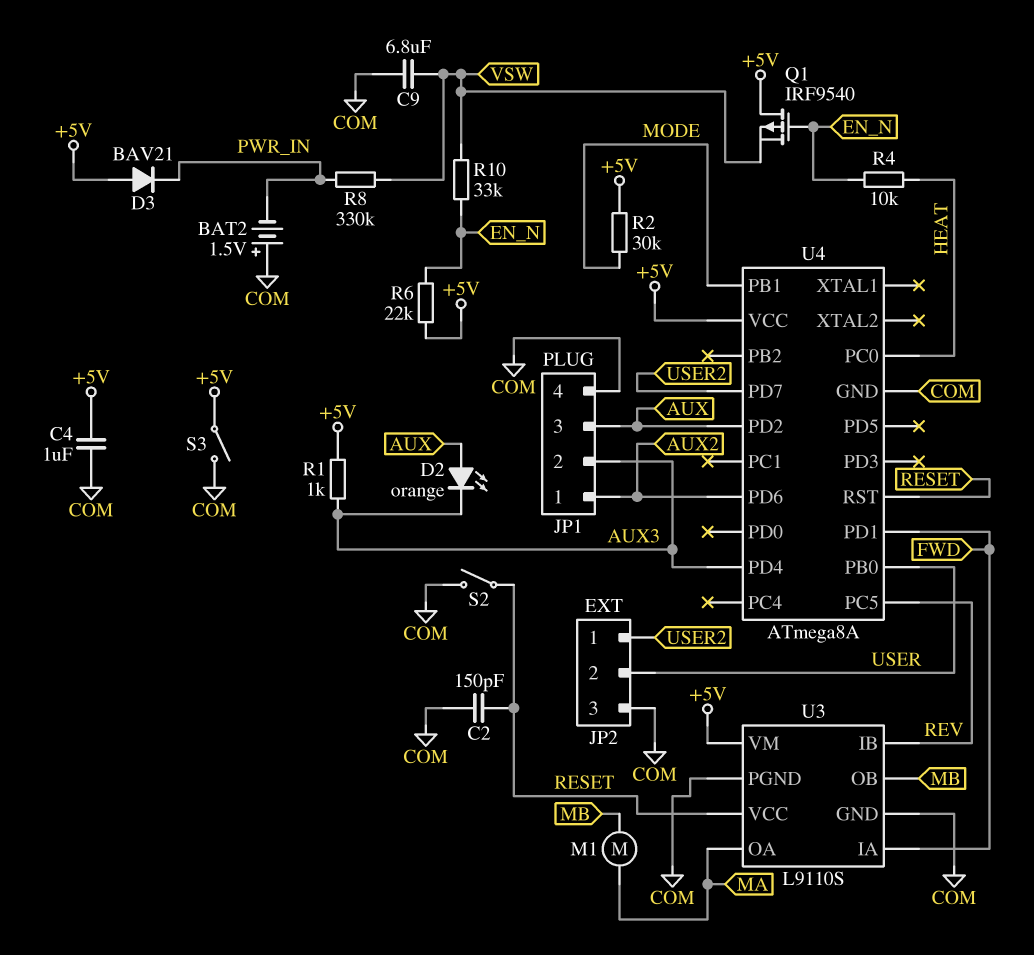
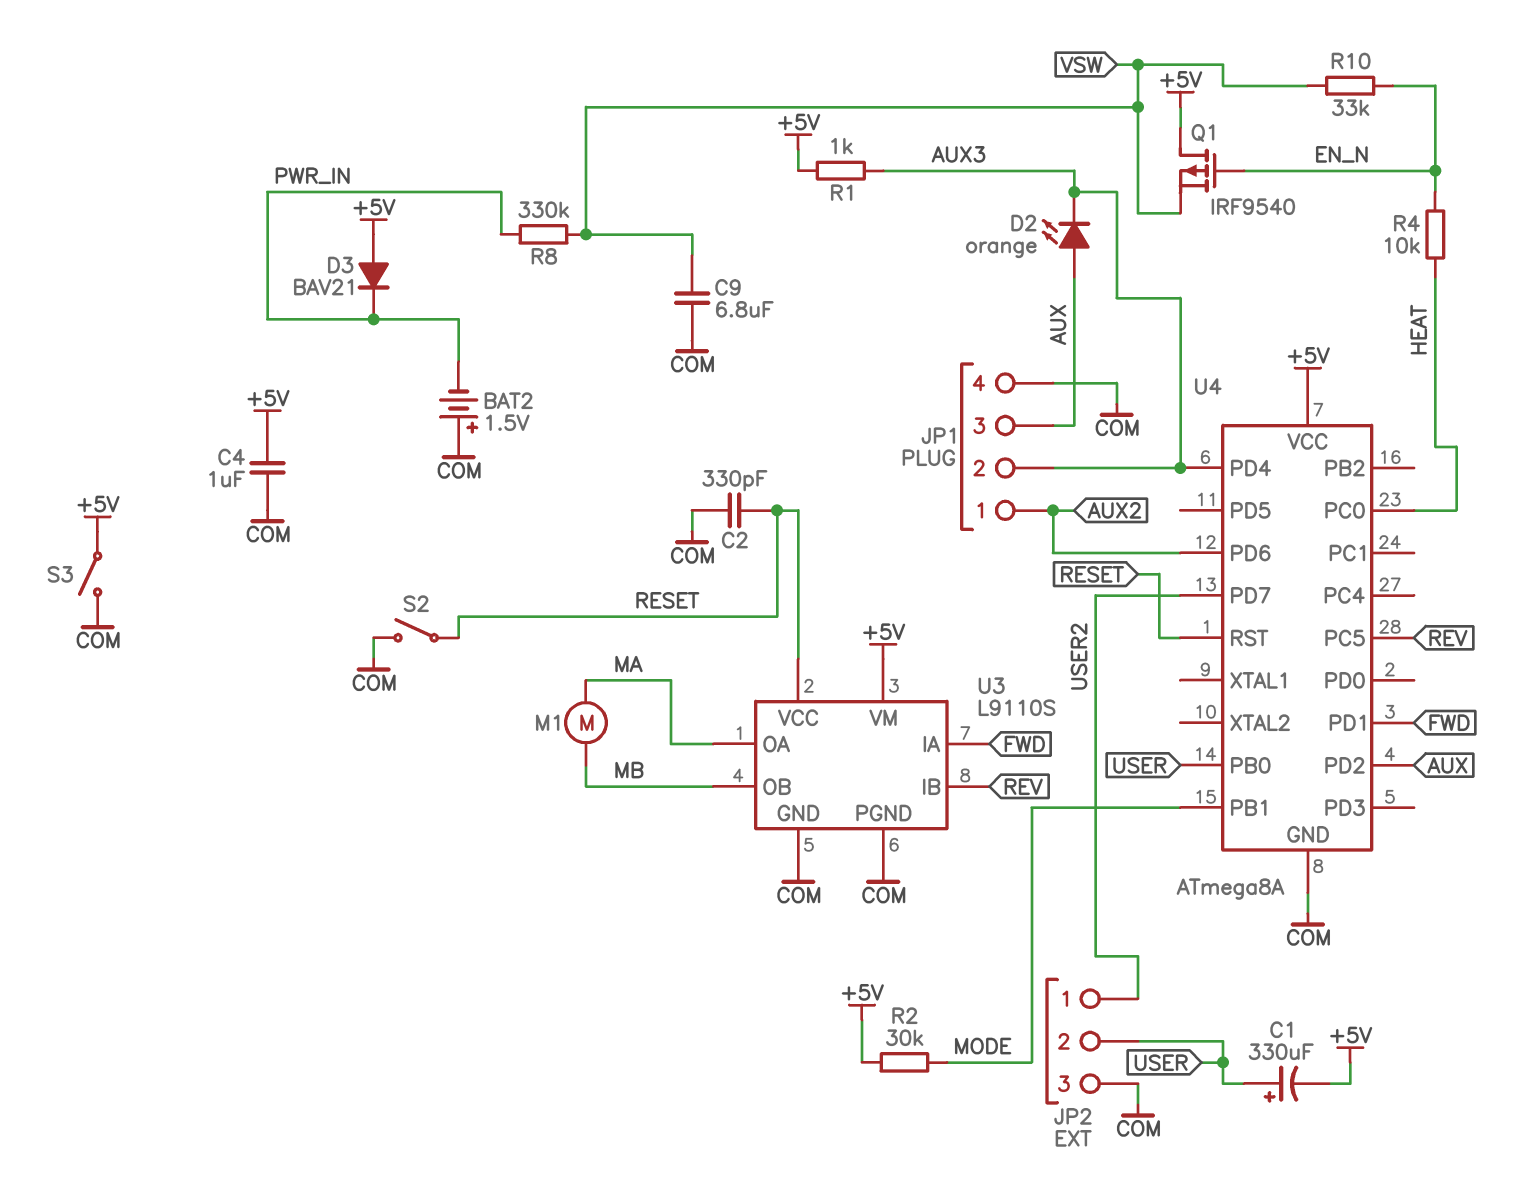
C1: none -> 330uF (plus USER, minus +5V)
C2: 150pF (COM, RESET) -> 330pF (COM, RESET)
R6: 22k (+5V, EN_N) -> none

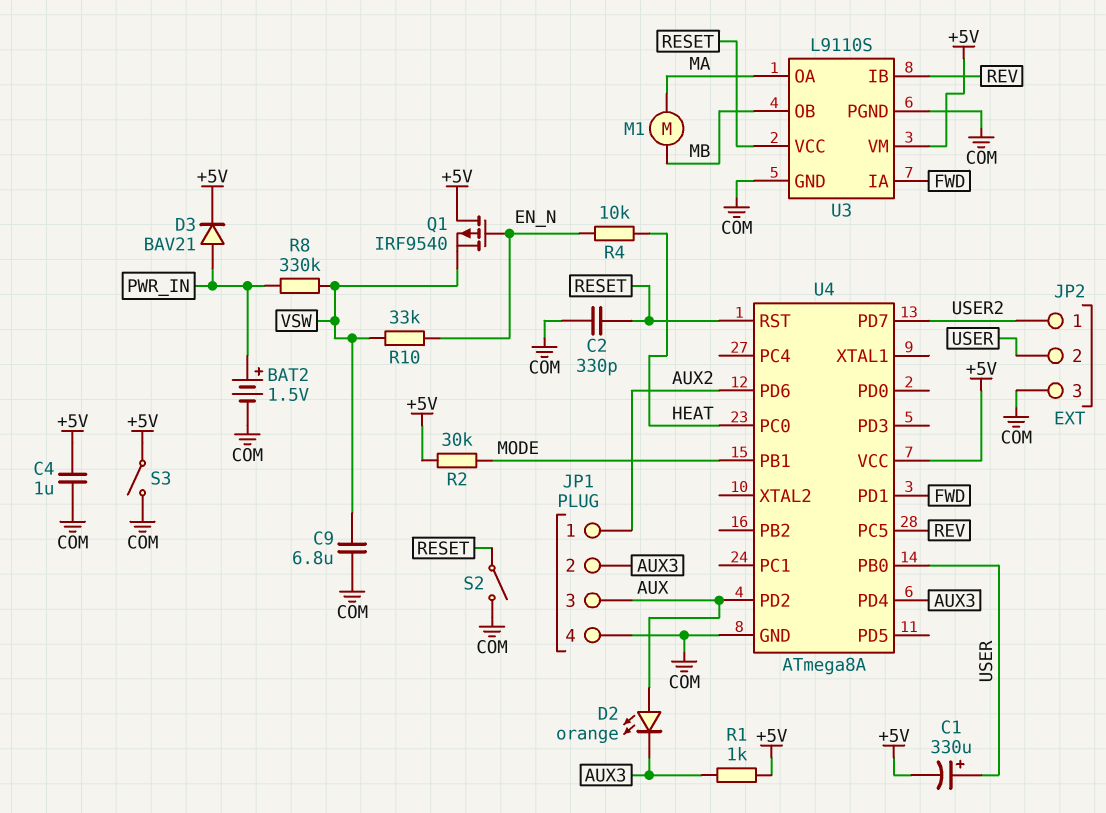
BAT2: 1.5V (plus COM, minus PWR_IN) -> 1.5V (plus PWR_IN, minus COM)
D3: diode BAV21 (A +5V, K PWR_IN) -> diode BAV21 (A PWR_IN, K +5V)

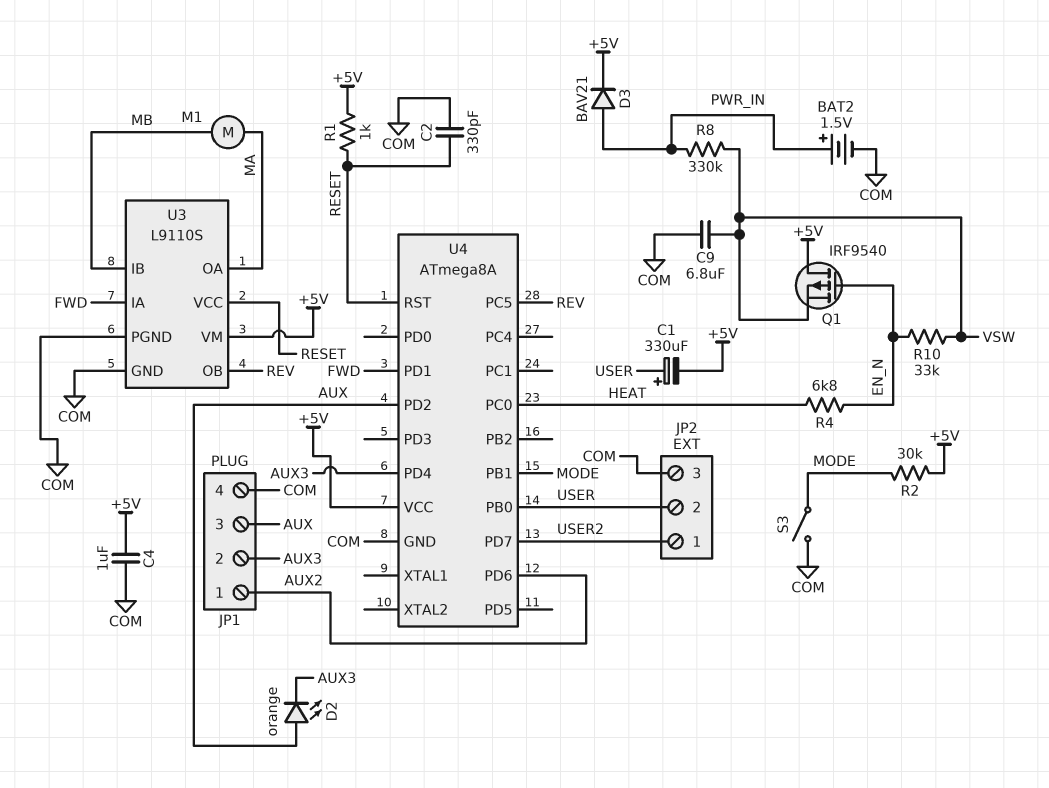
R1: 1k (+5V, AUX3) -> 1k (+5V, RESET)
R4: 10k (EN_N, HEAT) -> 6.8k (EN_N, HEAT)
S2: switch (COM, RESET) -> none
S3: switch (+5V, COM) -> switch (COM, MODE)
U3 pin IB: REV -> MB
U3 pin OB: MB -> REV

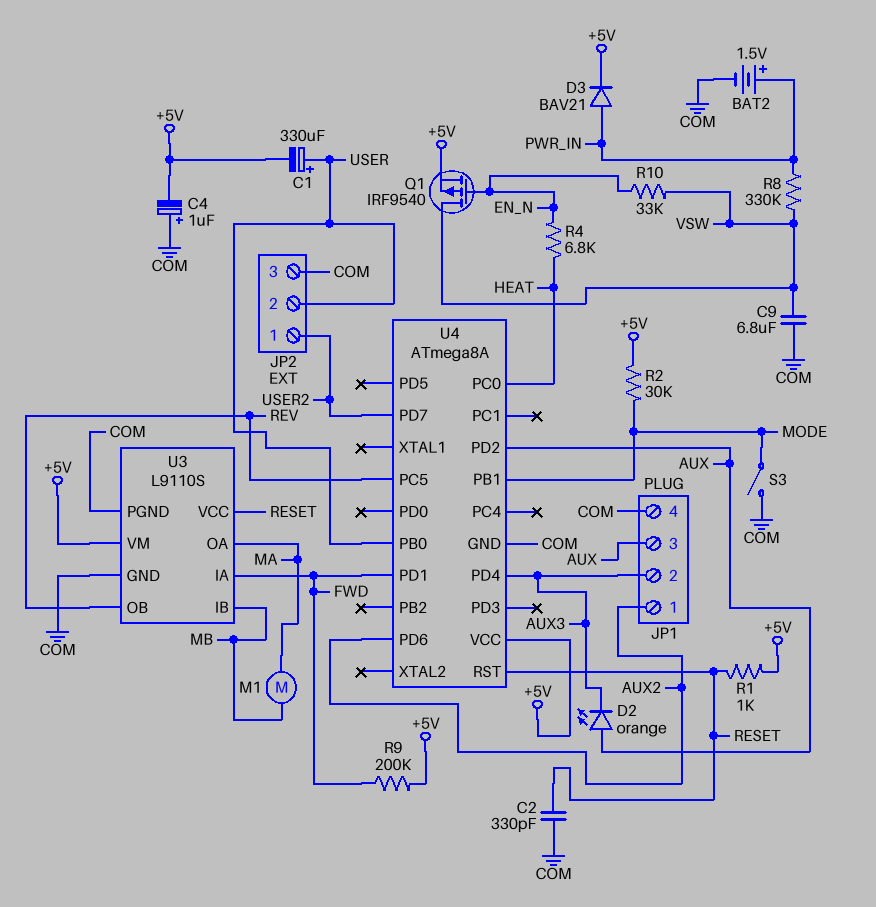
C4: 1uF (+5V, COM) -> 1uF (plus COM, minus +5V)
Q1: PMOS IRF9540 (G EN_N, D +5V, S VSW) -> PMOS IRF9540 (G EN_N, D VSW, S +5V)
R9: none -> 200k (+5V, FWD)

